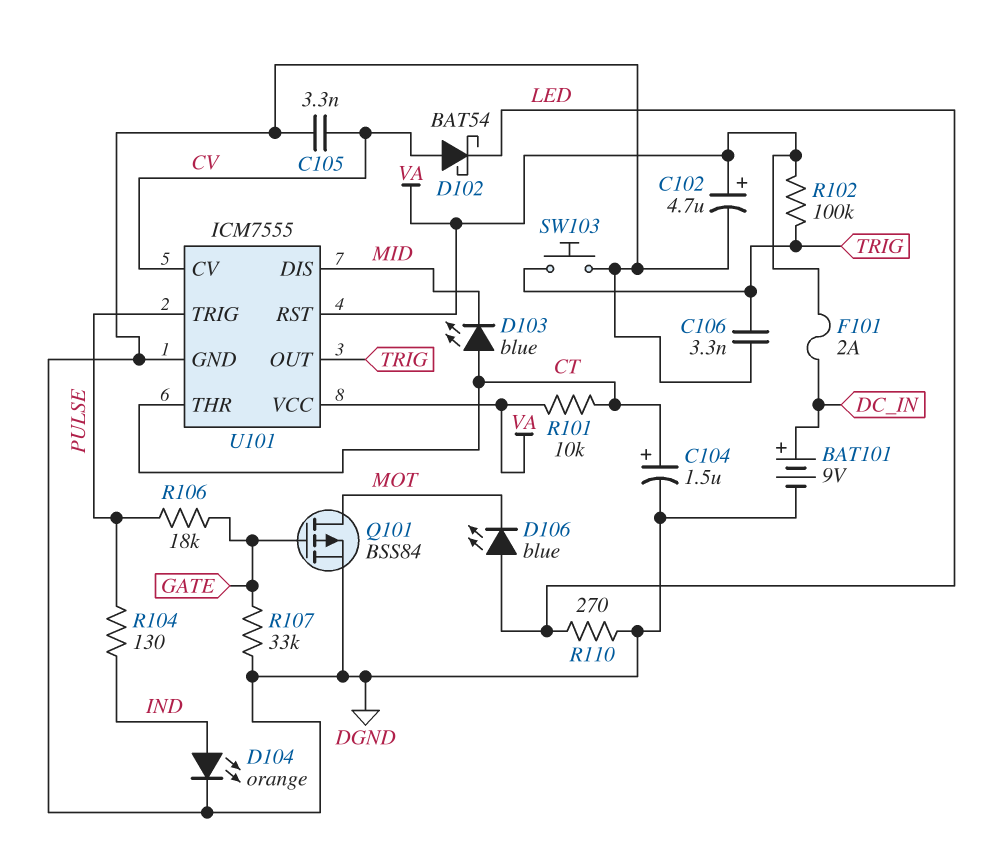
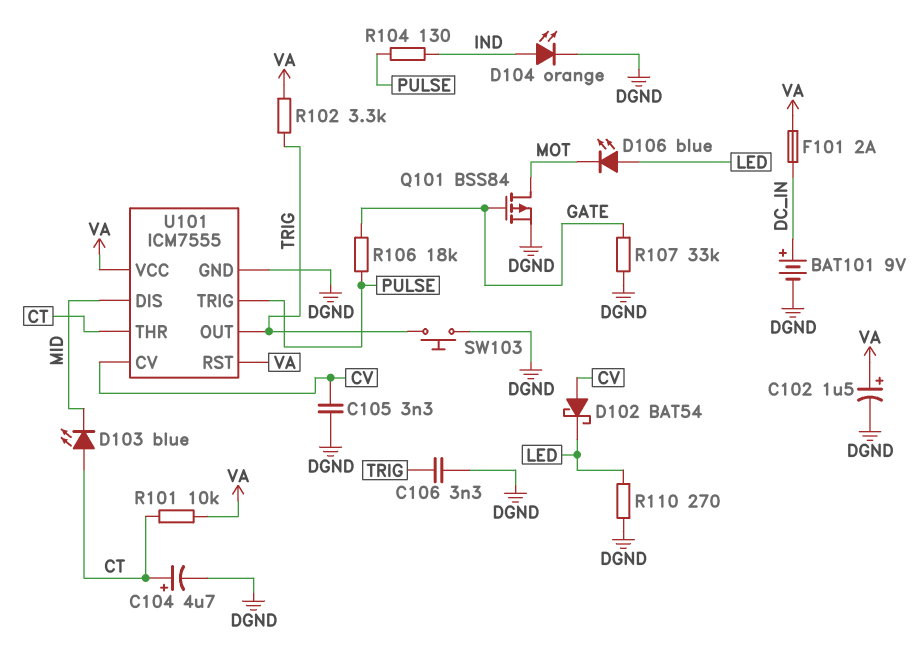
C102: 4.7uF (plus VA, minus DGND) -> 1.5uF (plus VA, minus DGND)
C104: 1.5uF (plus CT, minus DGND) -> 4.7uF (plus CT, minus DGND)
R102: 100k (TRIG, VA) -> 3.3k (TRIG, VA)

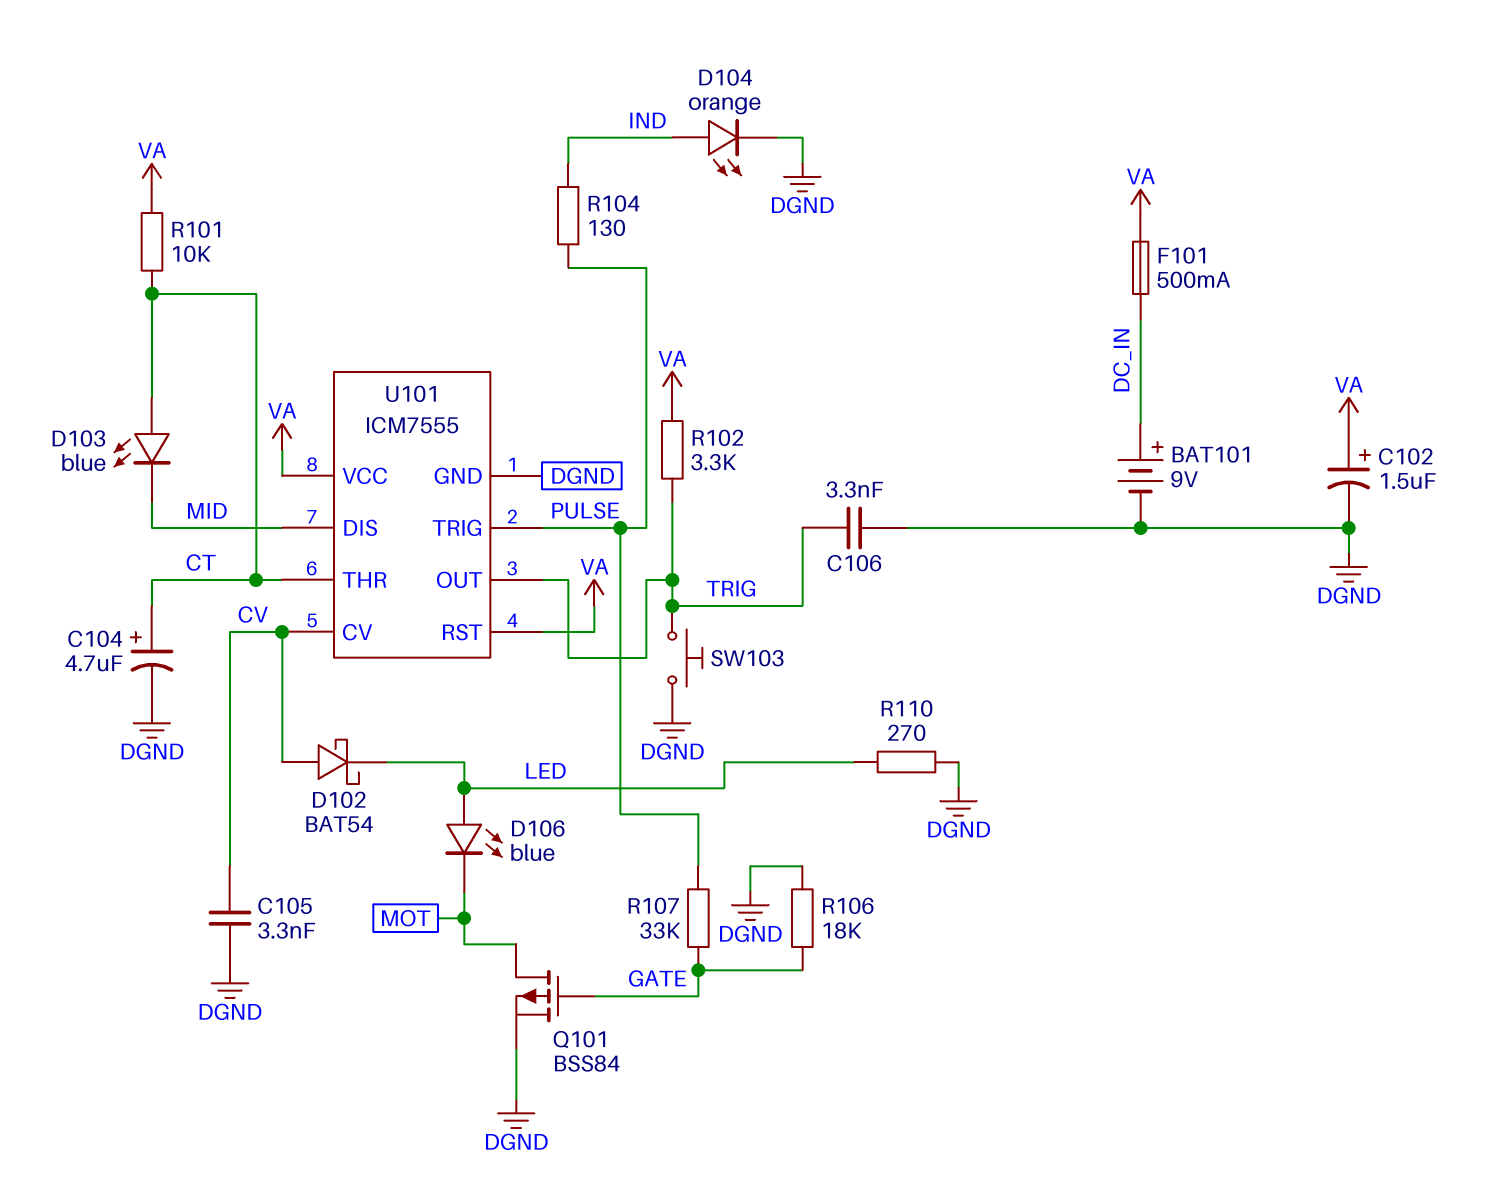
F101: 2A (DC_IN, VA) -> 500mA (DC_IN, VA)
R106: 18k (GATE, PULSE) -> 18k (DGND, GATE)
R107: 33k (DGND, GATE) -> 33k (GATE, PULSE)

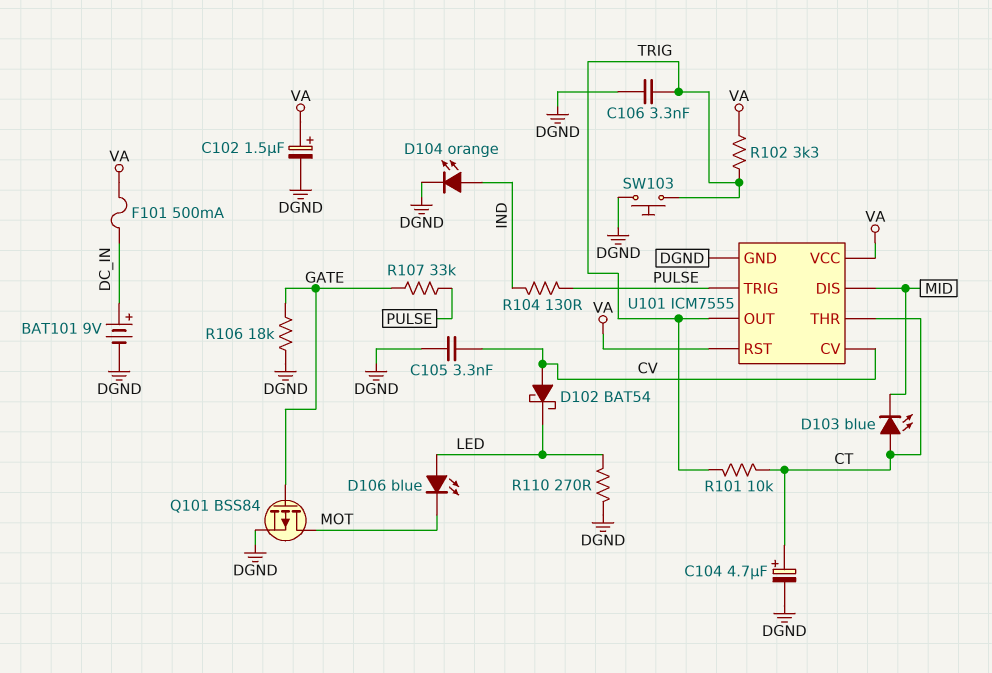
R101: 10k (CT, VA) -> 10k (CT, TRIG)

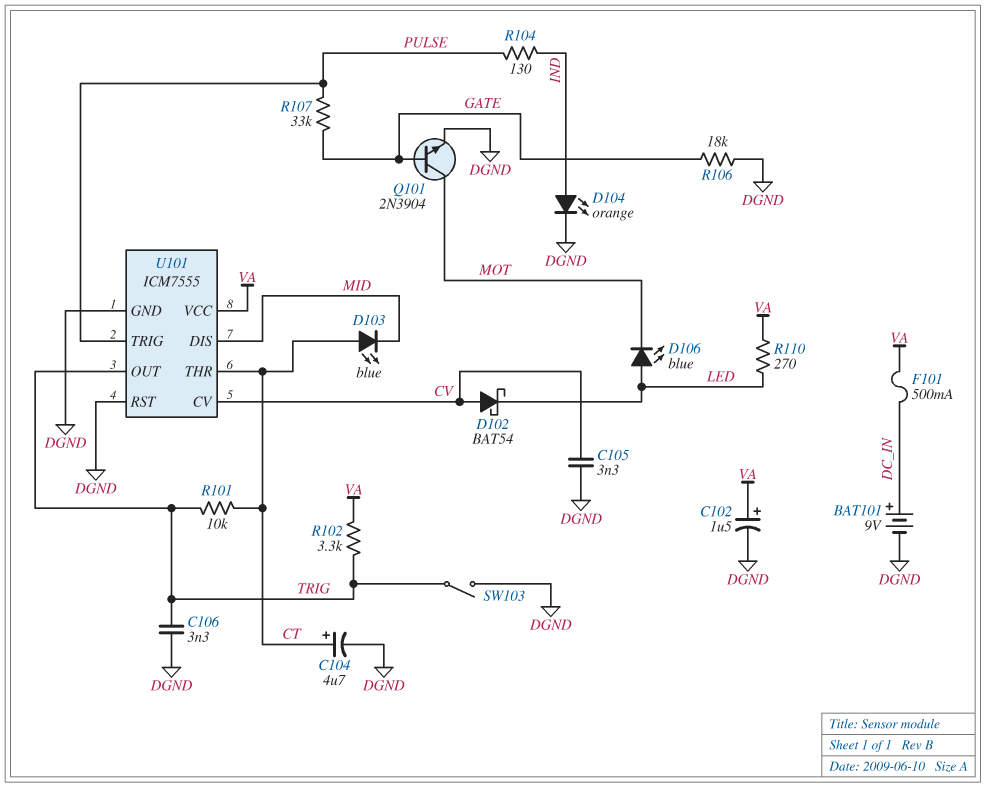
Q101: PMOS BSS84 (G GATE, D MOT, S DGND) -> NPN 2N3904 (B GATE, C MOT, E DGND)
R110: 270 (DGND, LED) -> 270 (LED, VA)
SW103: button (DGND, TRIG) -> switch (DGND, TRIG)
U101 pin RST: VA -> DGND

